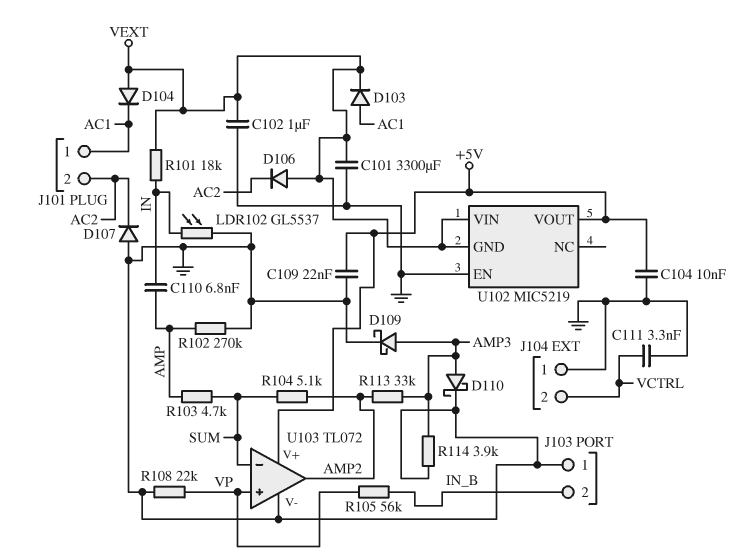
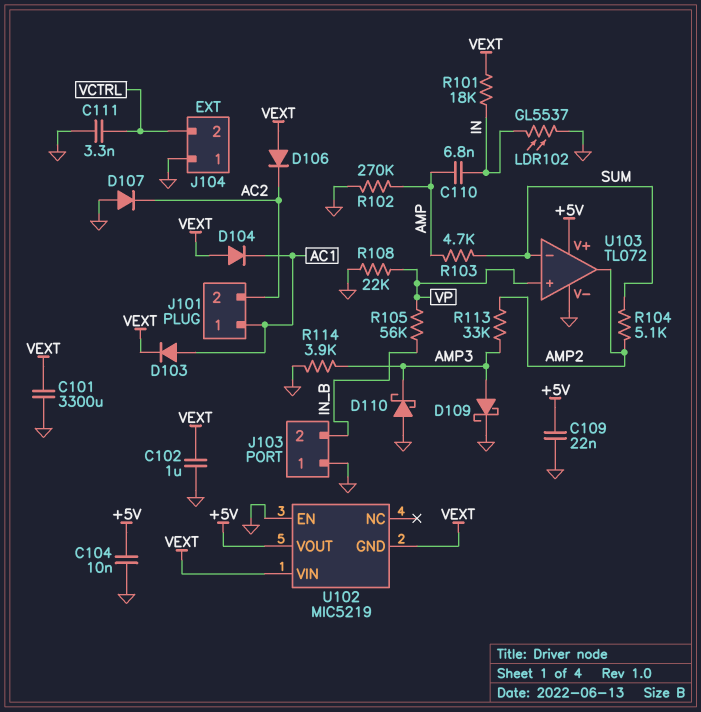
D110: schottky (A AMP3, K GND) -> schottky (A GND, K AMP3)

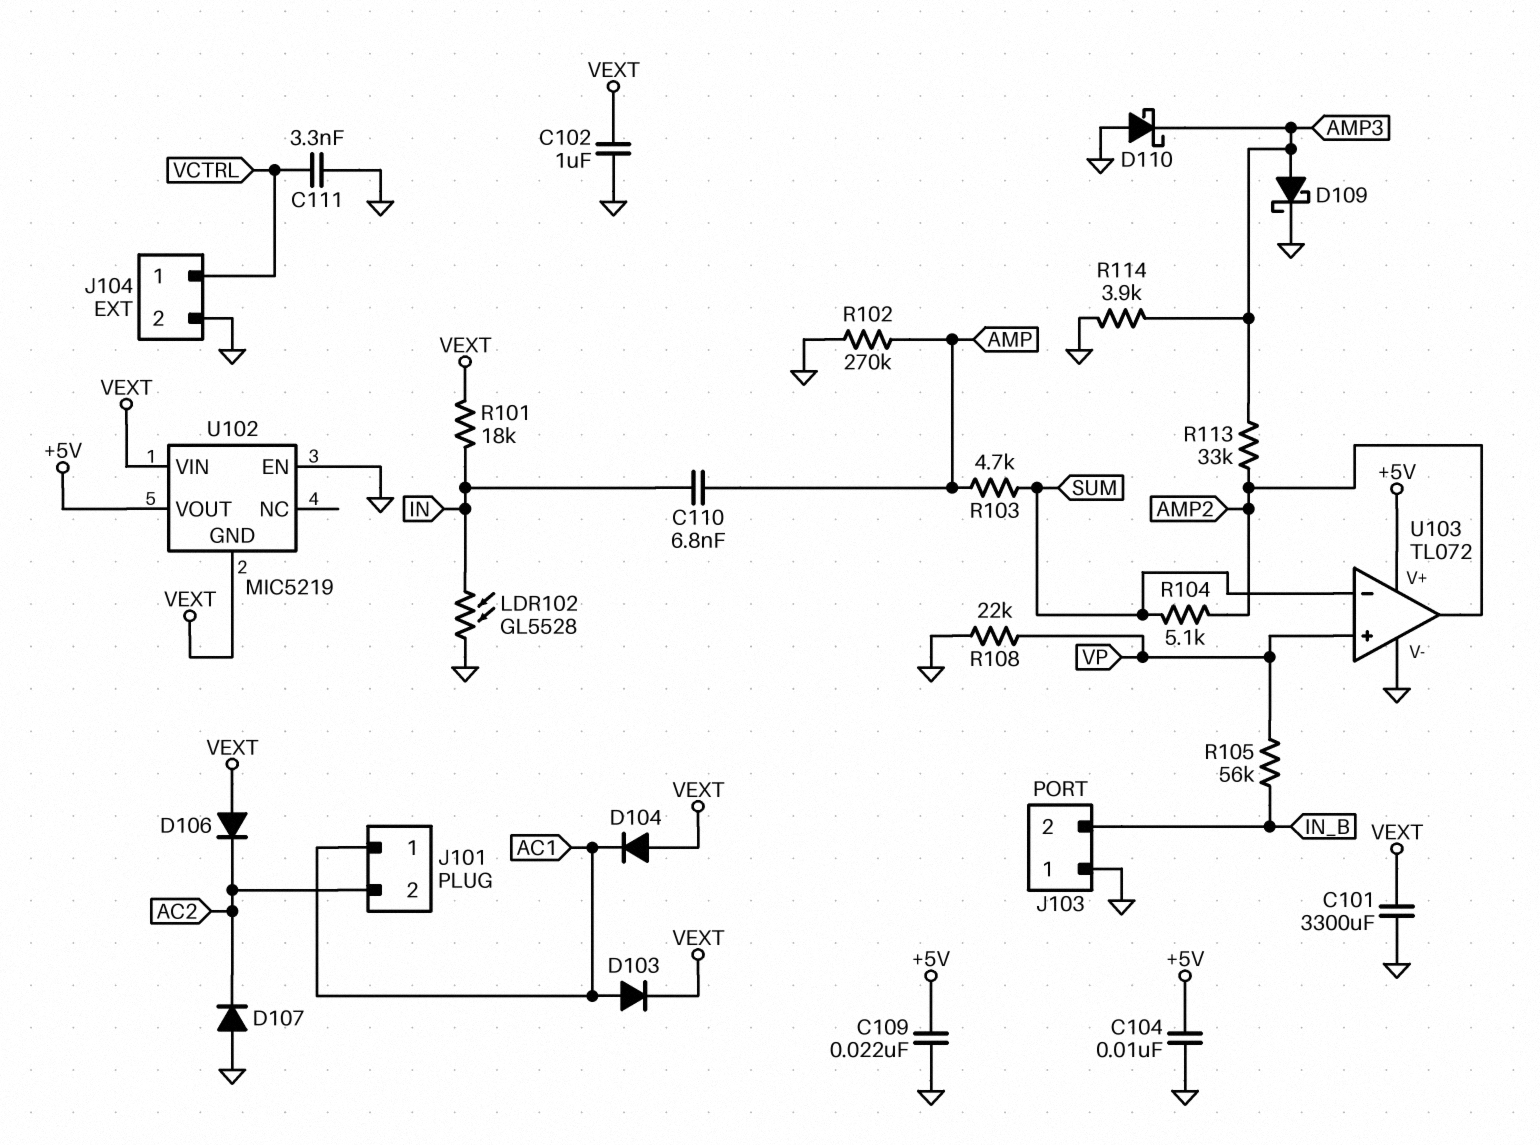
J104 pin 1: GND -> VCTRL
J104 pin 2: VCTRL -> GND
LDR102: GL5537 (GND, IN) -> GL5528 (GND, IN)

